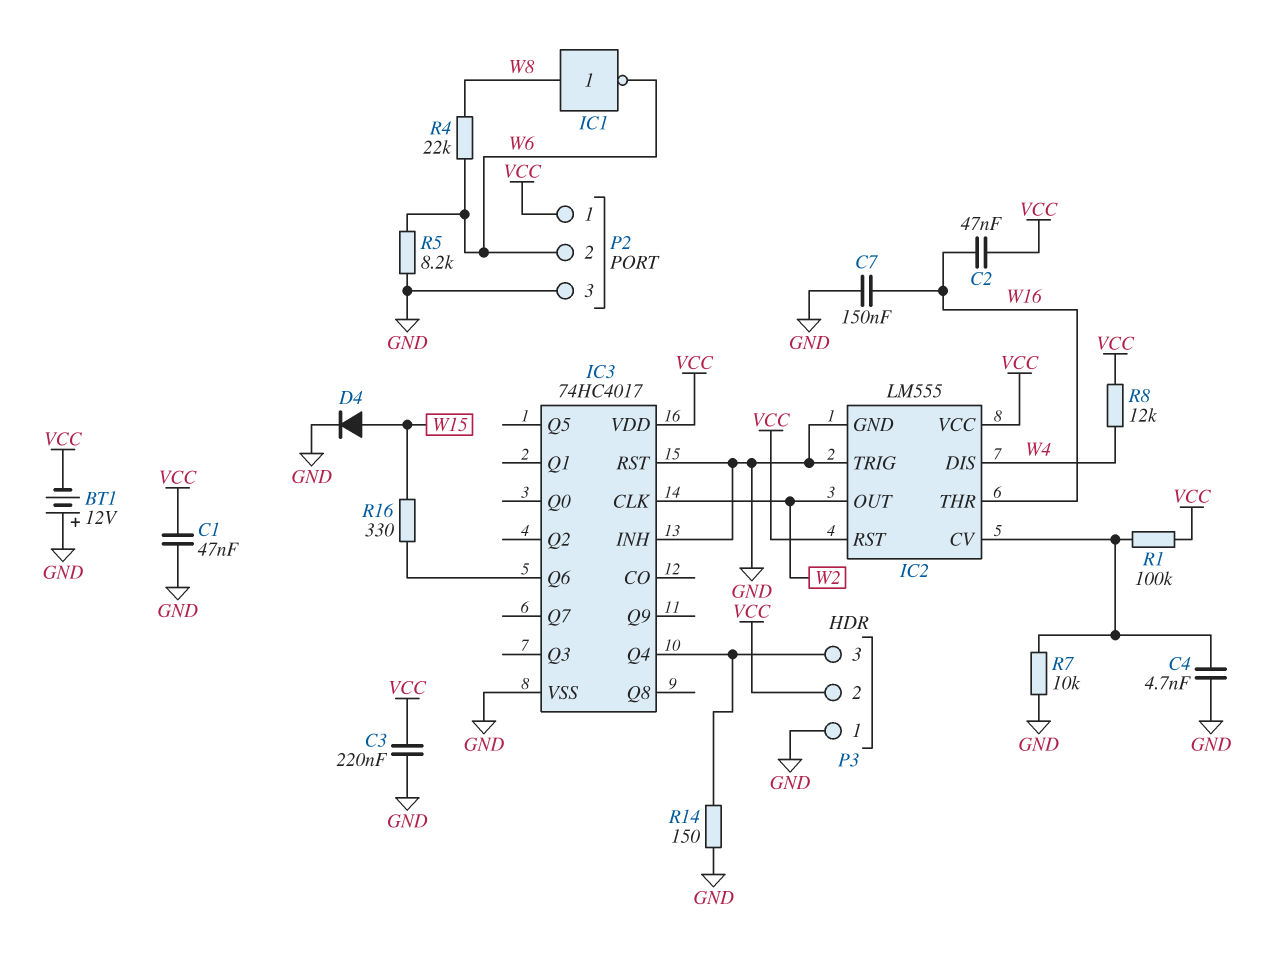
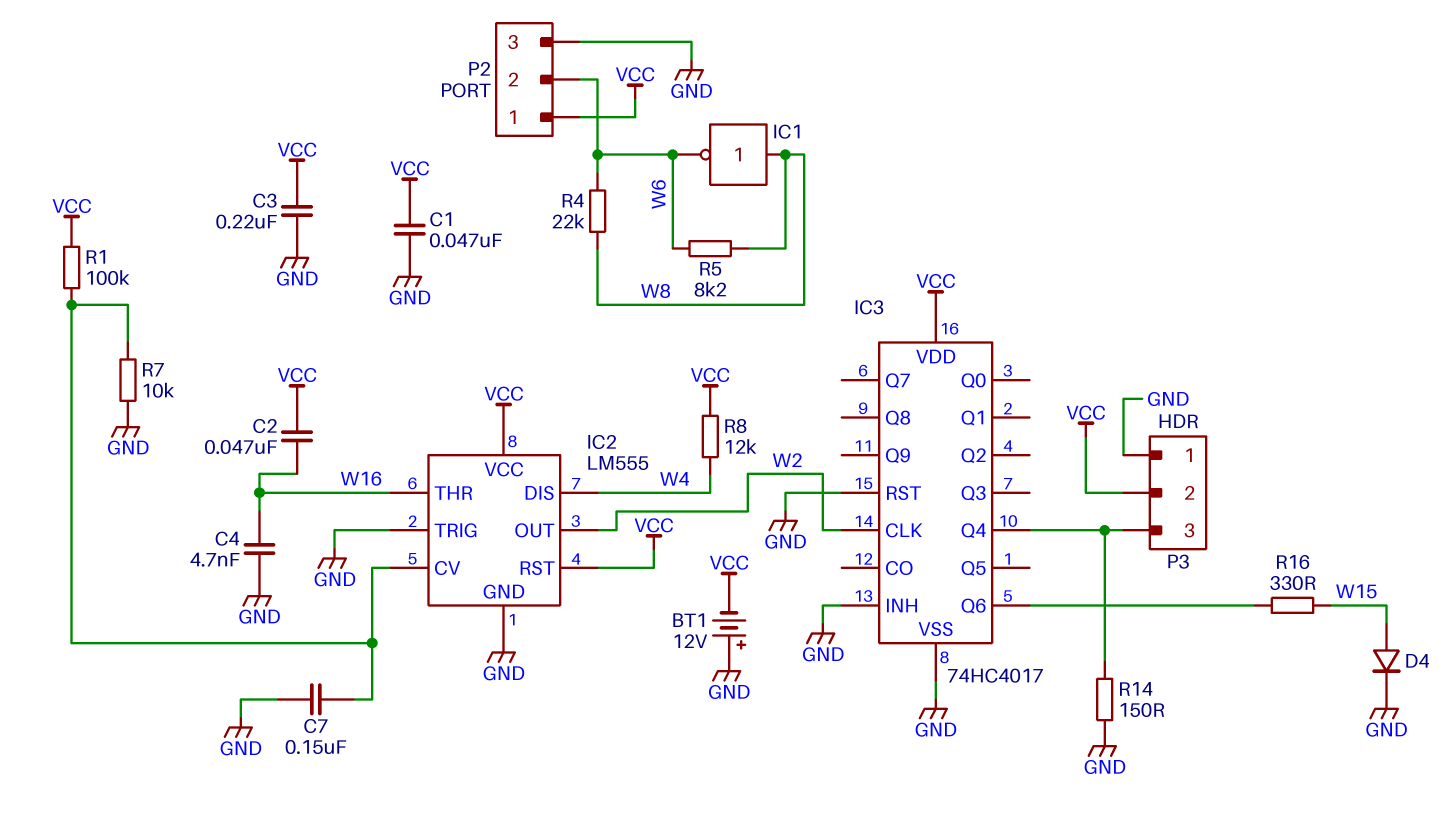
C4: 4.7nF (GND, IC2/CV) -> 4.7nF (GND, W16)
C7: 150nF (GND, W16) -> 150nF (GND, IC2/CV)
R5: 8.2k (GND, W6) -> 8.2k (W6, W8)

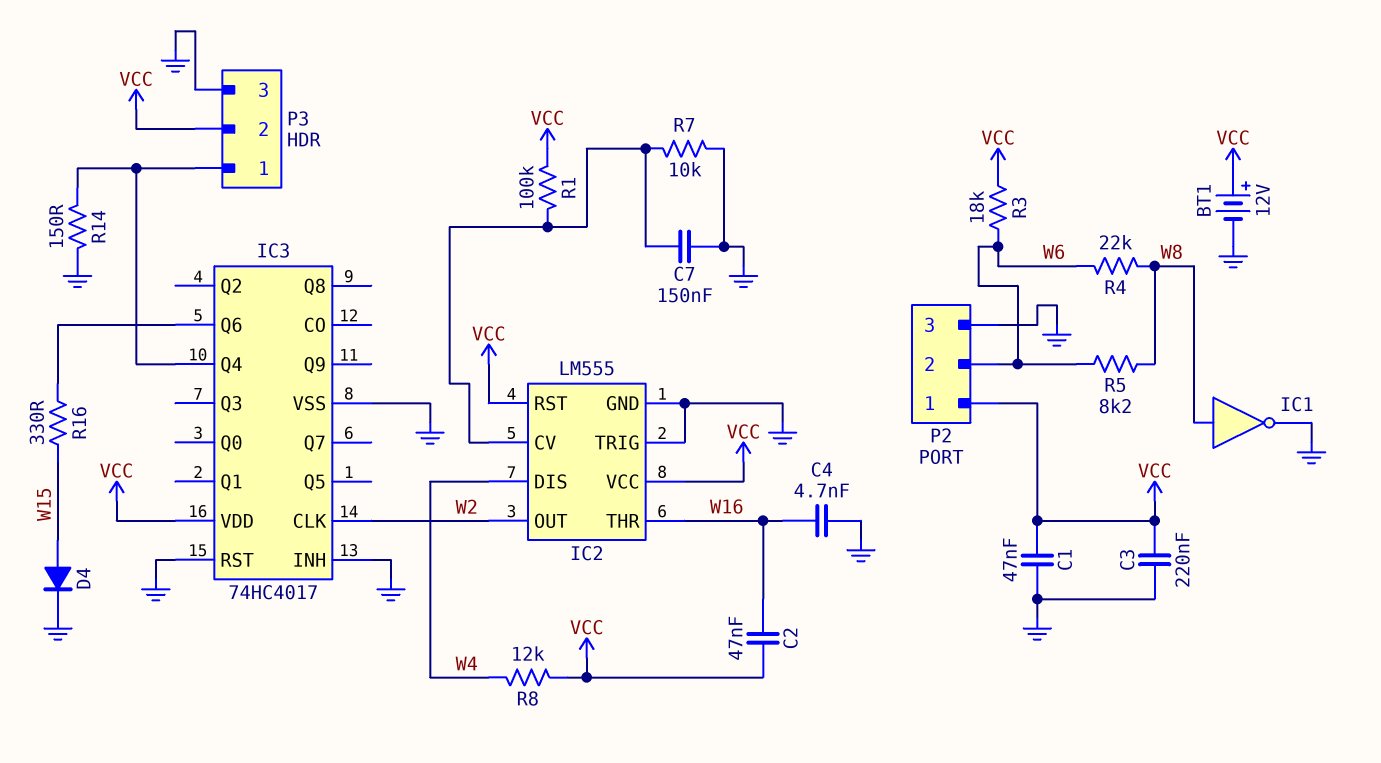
BT1: 12V (plus GND, minus VCC) -> 12V (plus VCC, minus GND)
IC1: NOT (in W8, out W6) -> NOT (in W8, out GND)
P3 pin 1: GND -> IC3/Q4
P3 pin 3: IC3/Q4 -> GND
R3: none -> 18k (VCC, W6)

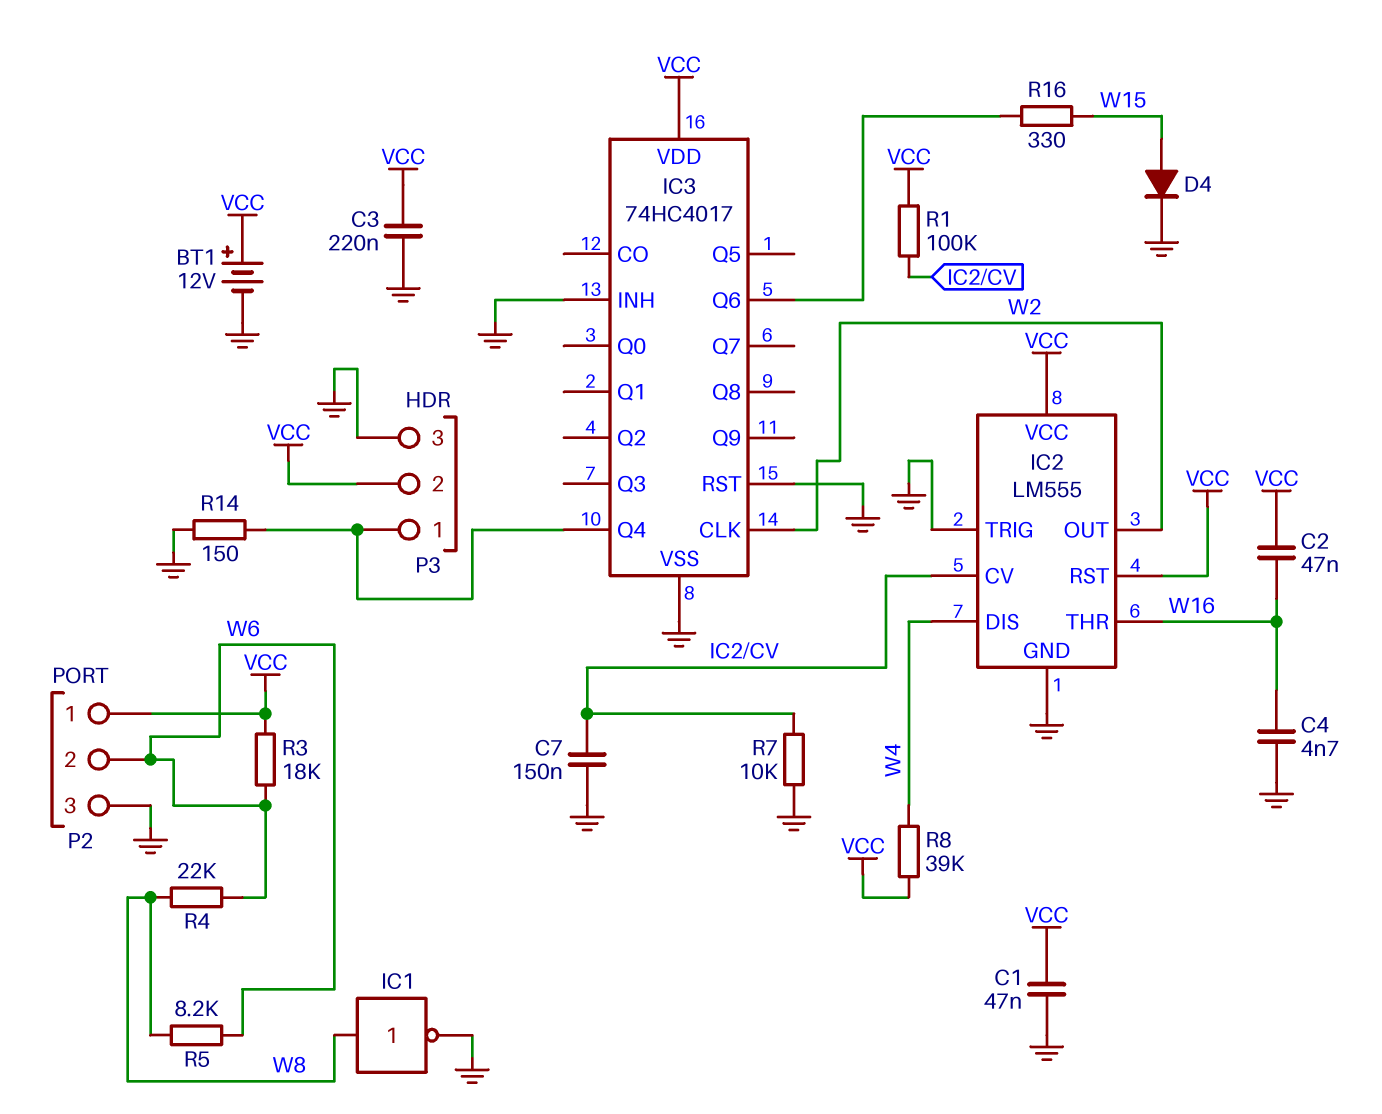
R8: 12k (VCC, W4) -> 39k (VCC, W4)

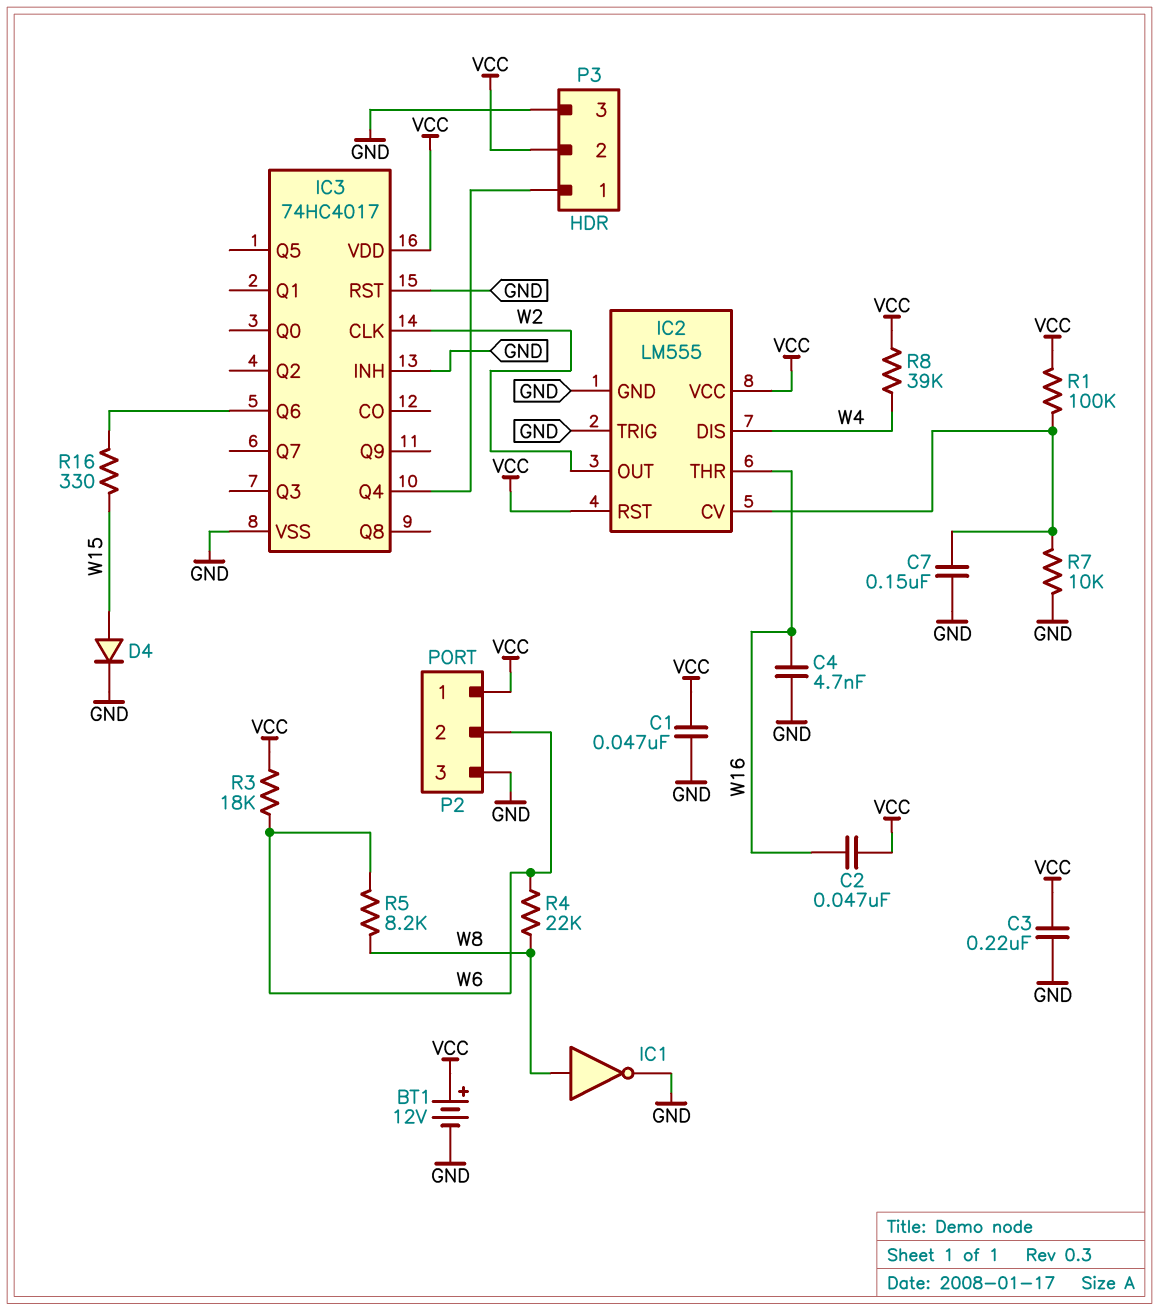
R14: 150 (GND, IC3/Q4) -> none

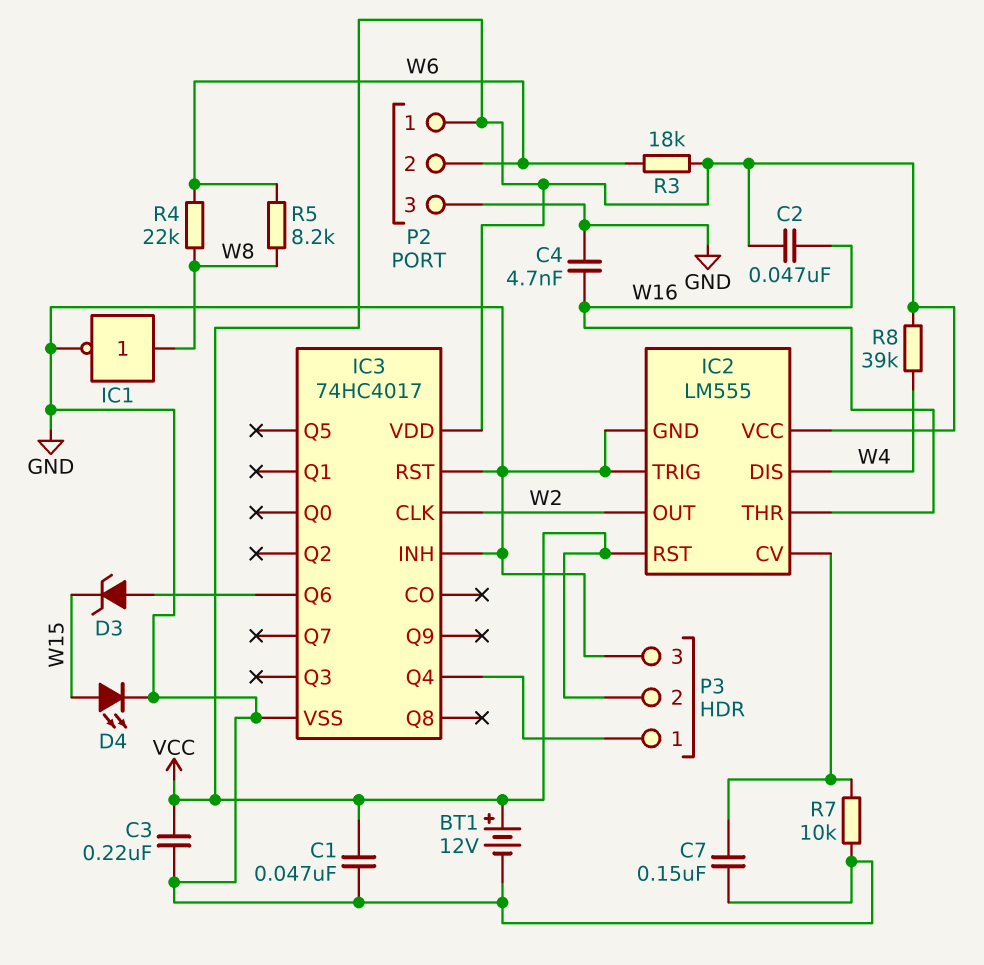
D3: none -> zener (A IC3/Q6, K W15)
D4: diode (A W15, K GND) -> LED (A W15, K GND)
R1: 100k (IC2/CV, VCC) -> none
R16: 330 (IC3/Q6, W15) -> none

